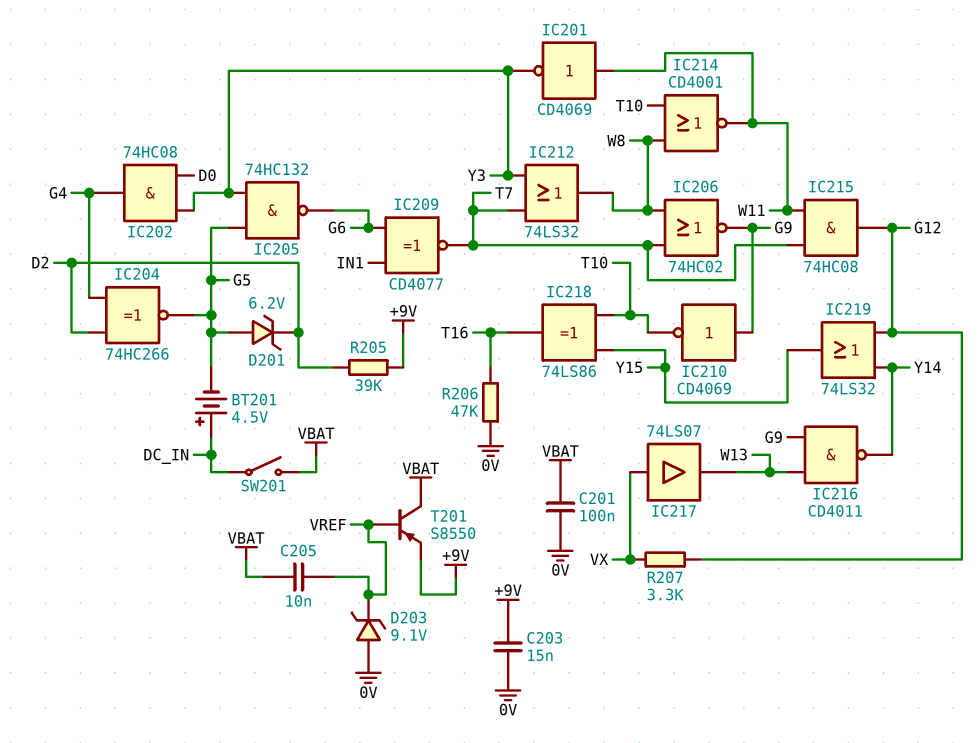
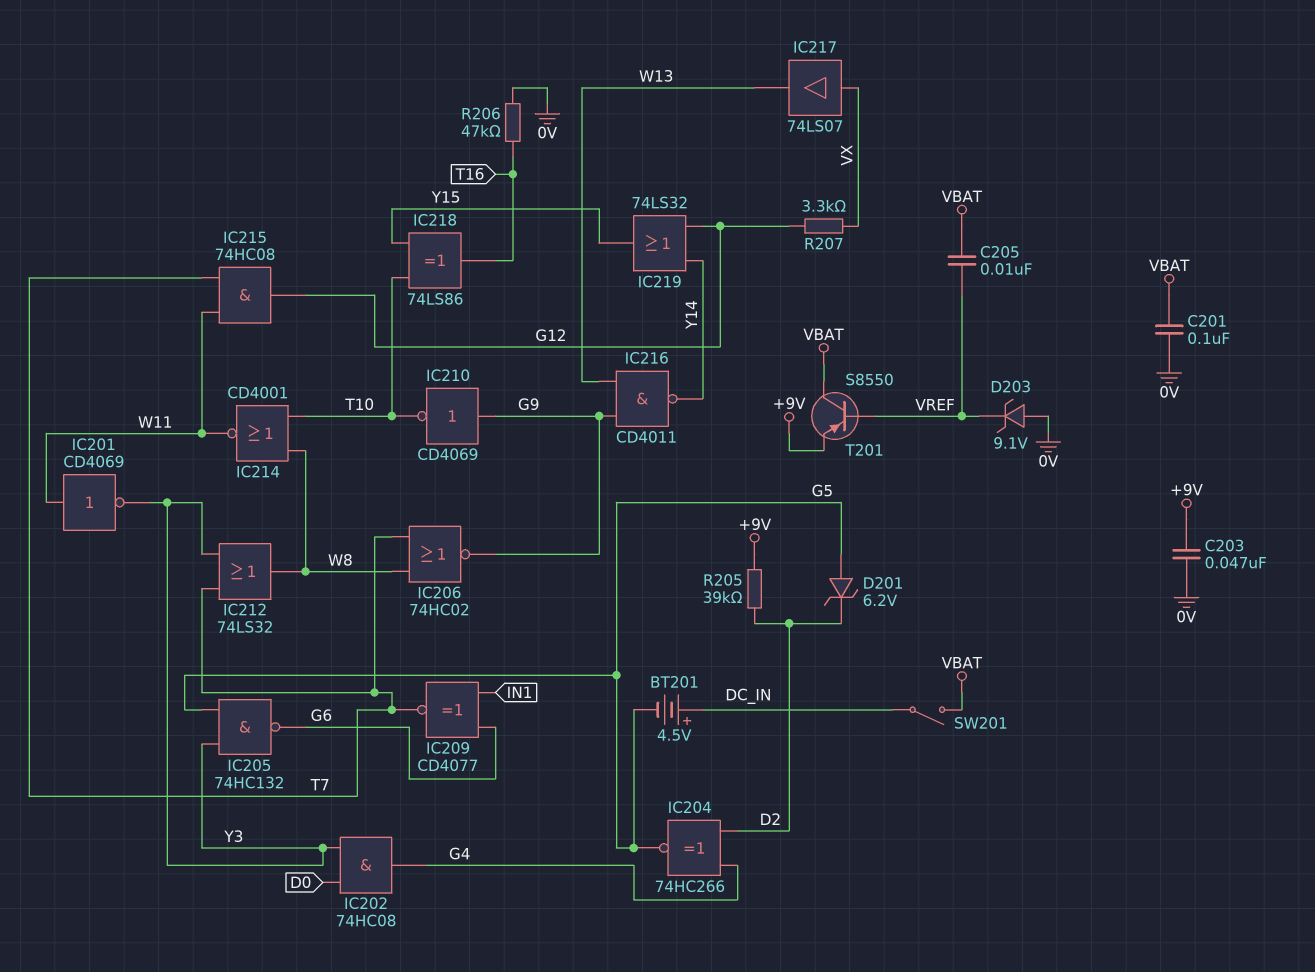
C203: 15nF (+9V, 0V) -> 47nF (+9V, 0V)

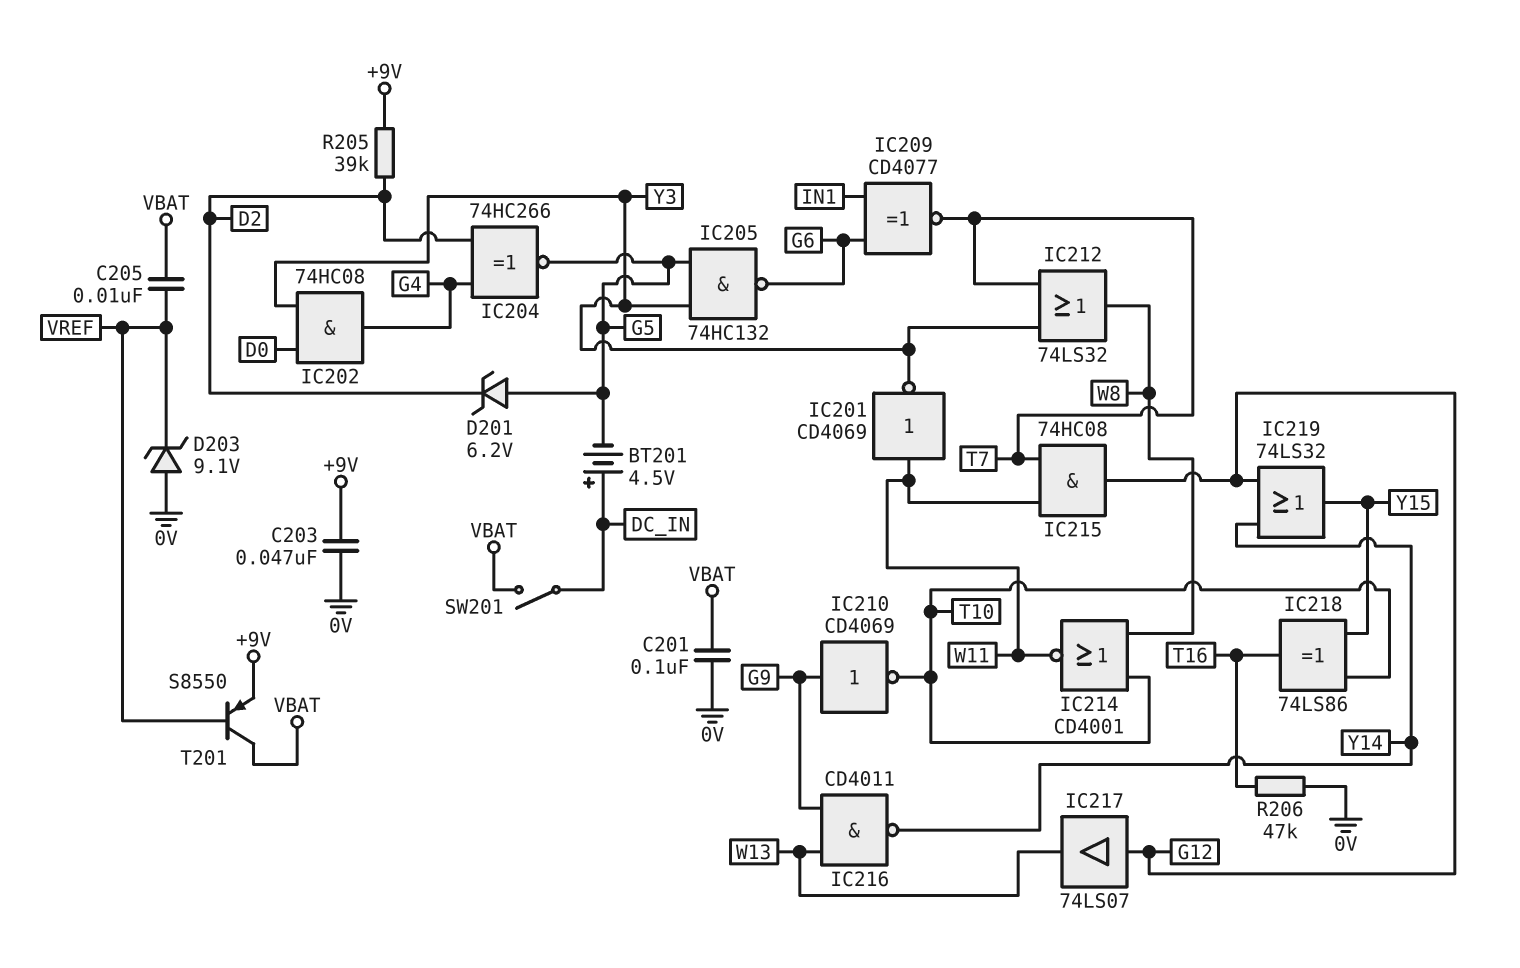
IC206: NOR 74HC02 (in T7, in W8, out G9) -> none
IC217: buffer 74LS07 (in VX, out W13) -> buffer 74LS07 (in G12, out W13)
R207: 3.3k (G12, VX) -> none

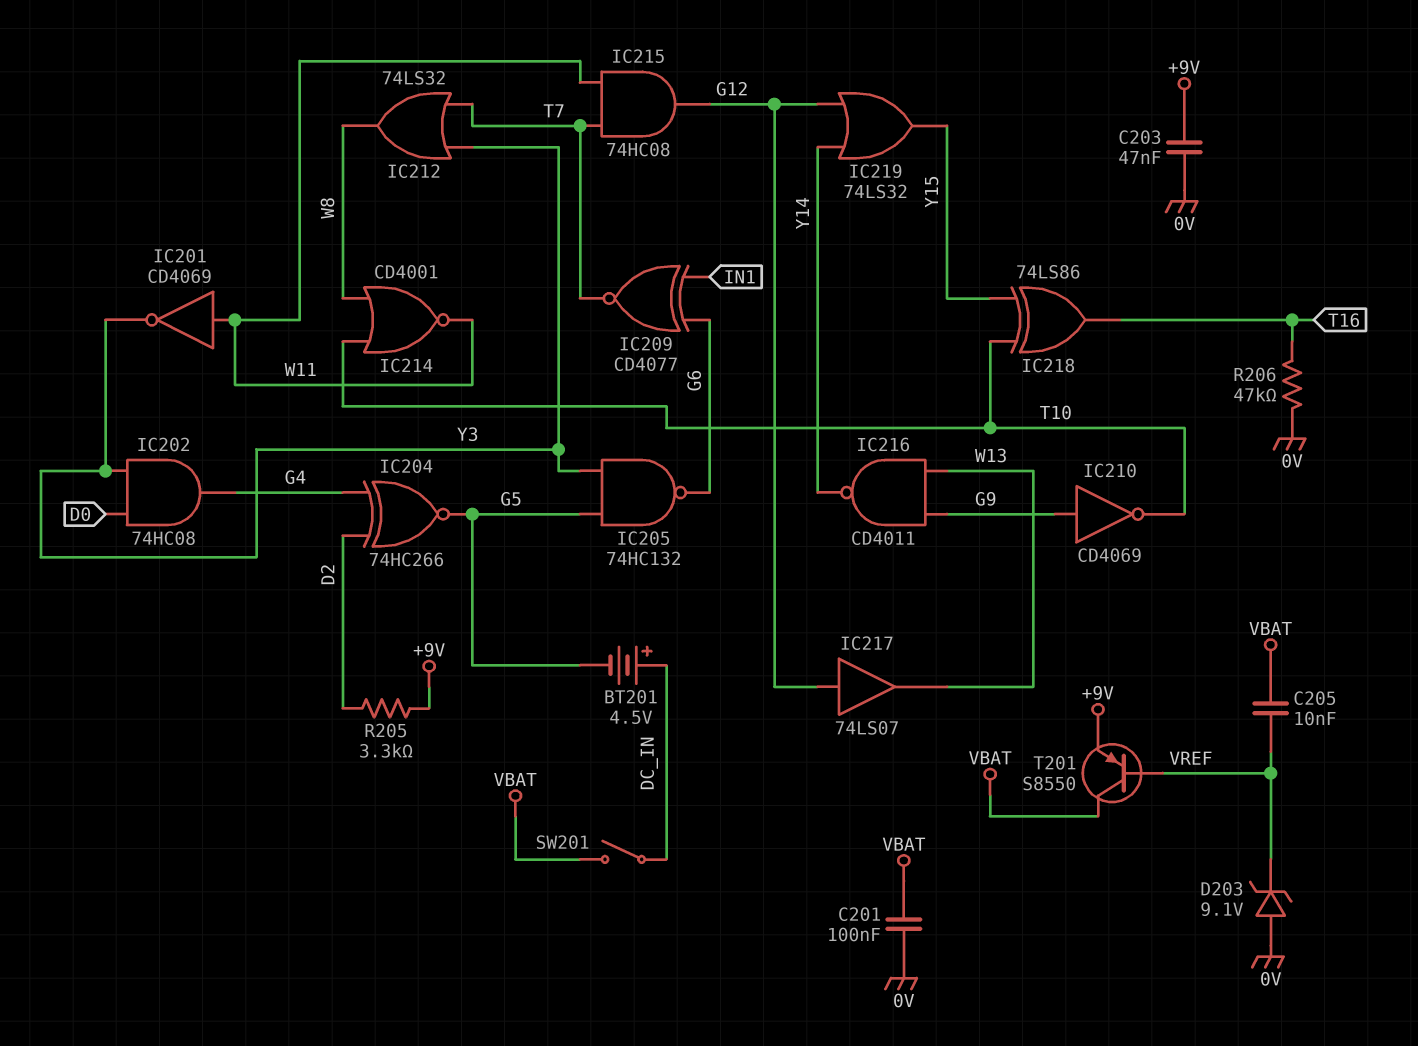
D201: zener 6.2V (A G5, K D2) -> none
R205: 39k (+9V, D2) -> 3.3k (+9V, D2)

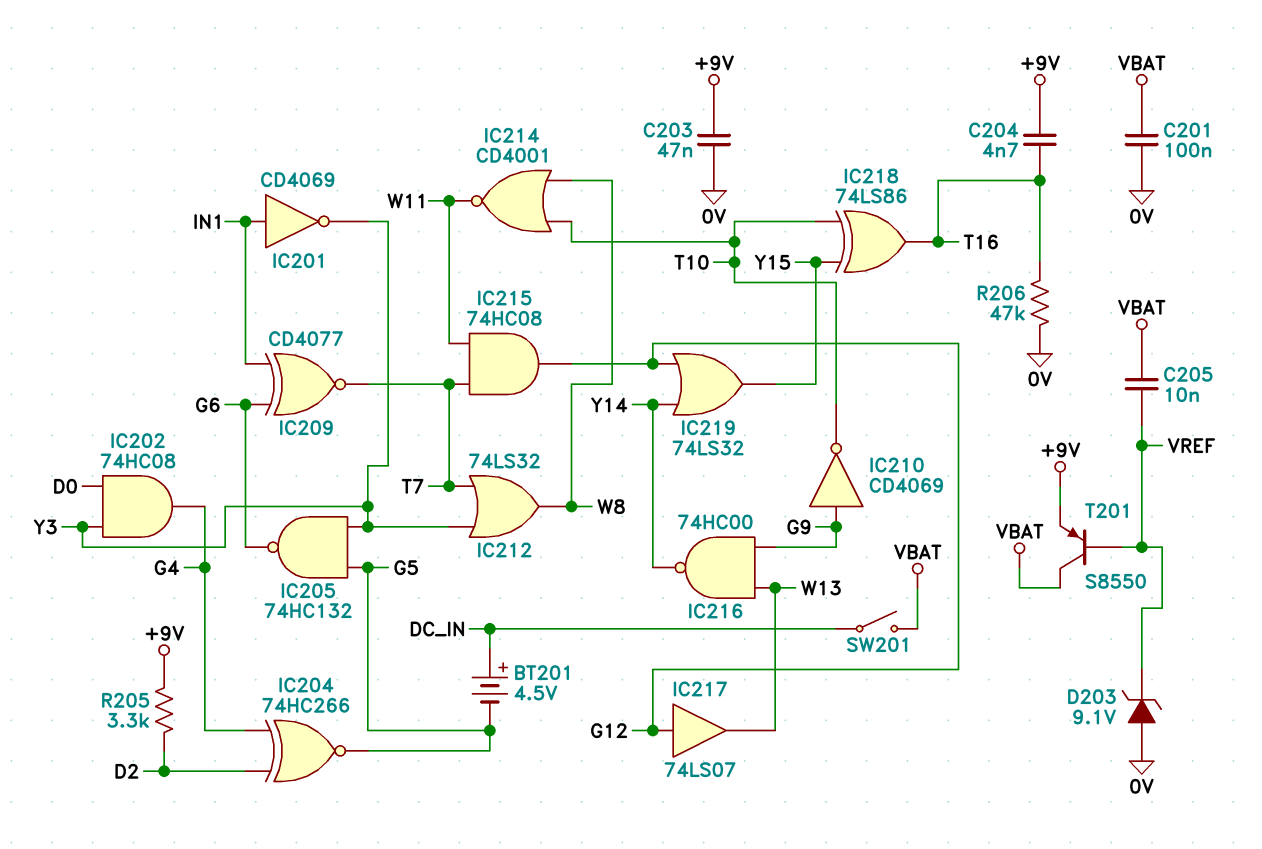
C204: none -> 4.7nF (+9V, T16)
IC201: NOT CD4069 (in W11, out Y3) -> NOT CD4069 (in IN1, out Y3)
IC216: NAND CD4011 (in G9, in W13, out Y14) -> NAND 74HC00 (in G9, in W13, out Y14)

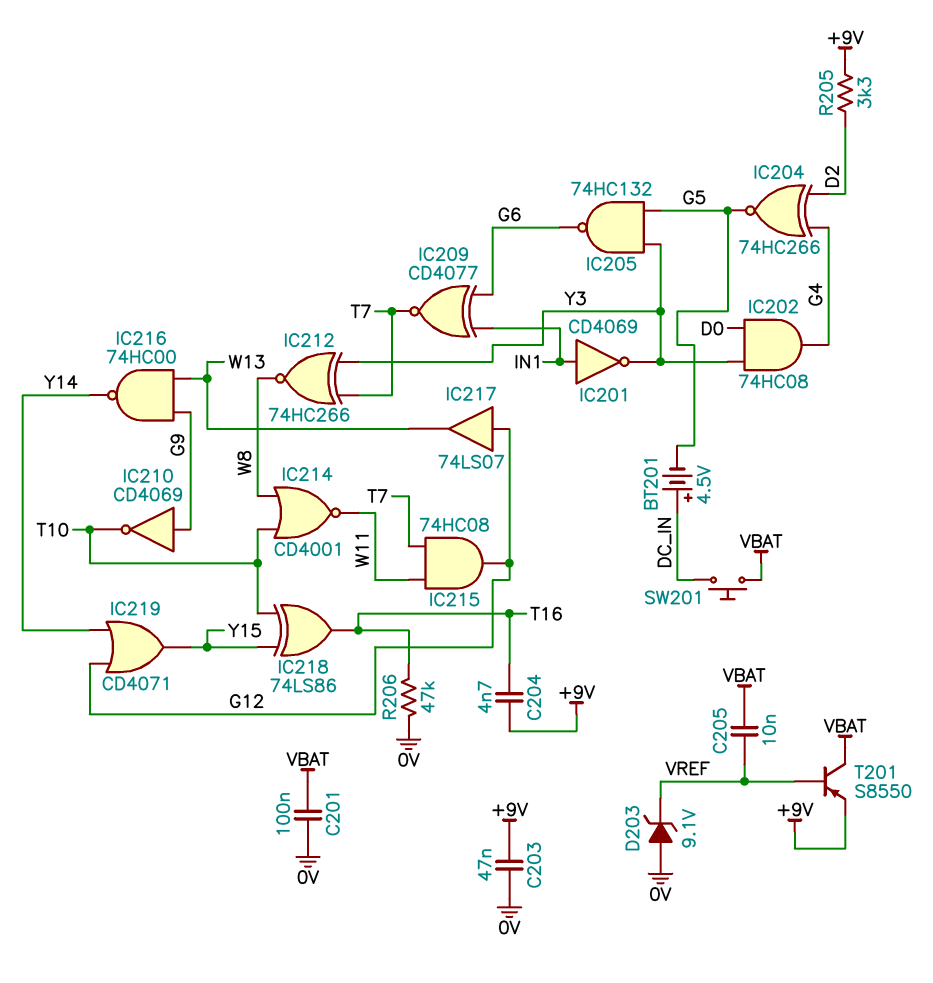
IC212: OR 74LS32 (in T7, in Y3, out W8) -> XNOR 74HC266 (in T7, in Y3, out W8)
IC219: OR 74LS32 (in G12, in Y14, out Y15) -> OR CD4071 (in G12, in Y14, out Y15)
SW201: switch (DC_IN, VBAT) -> button (DC_IN, VBAT)

